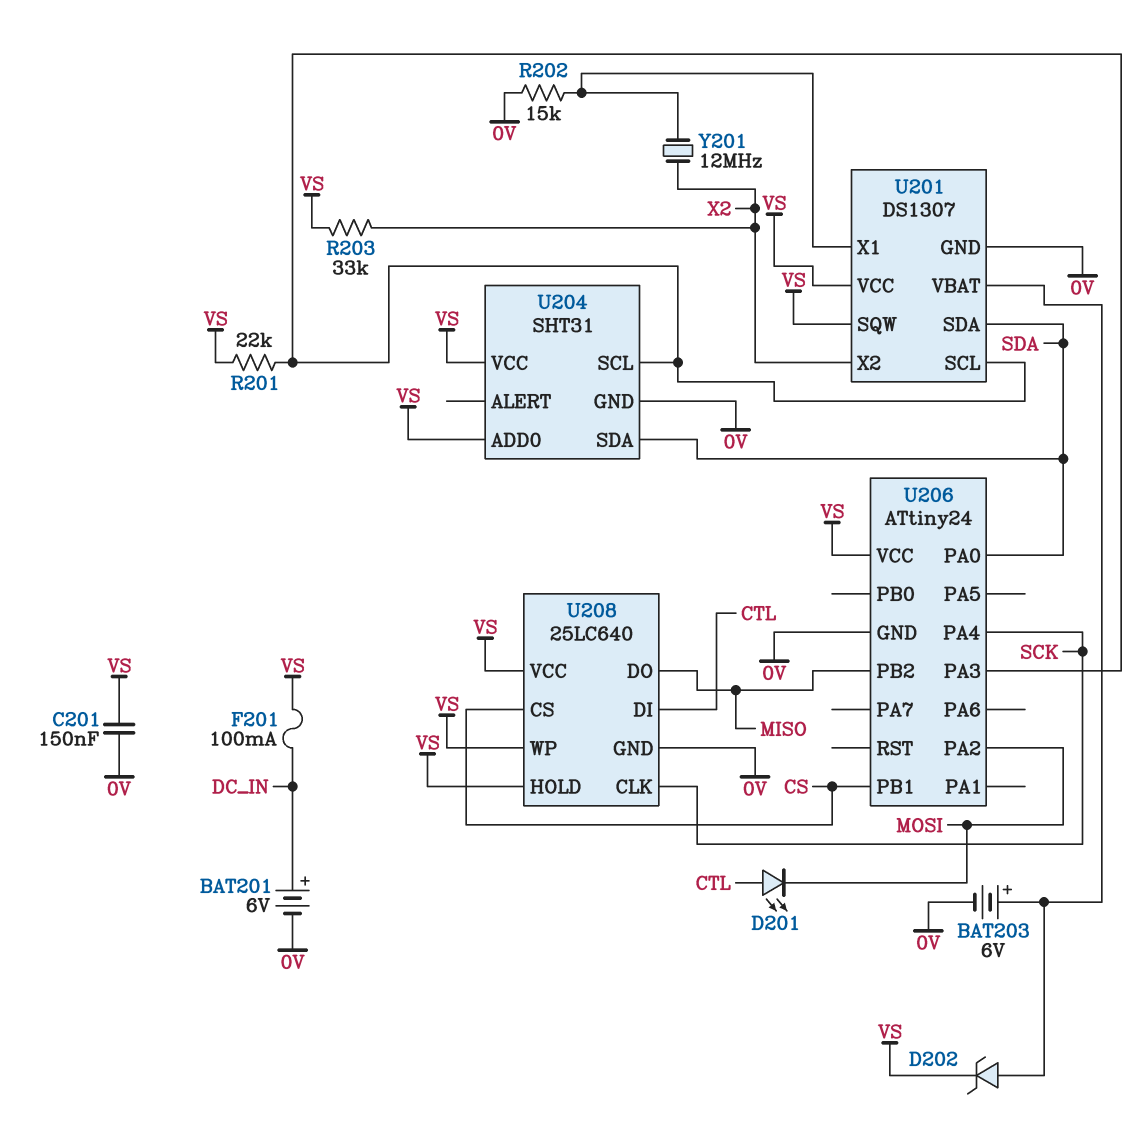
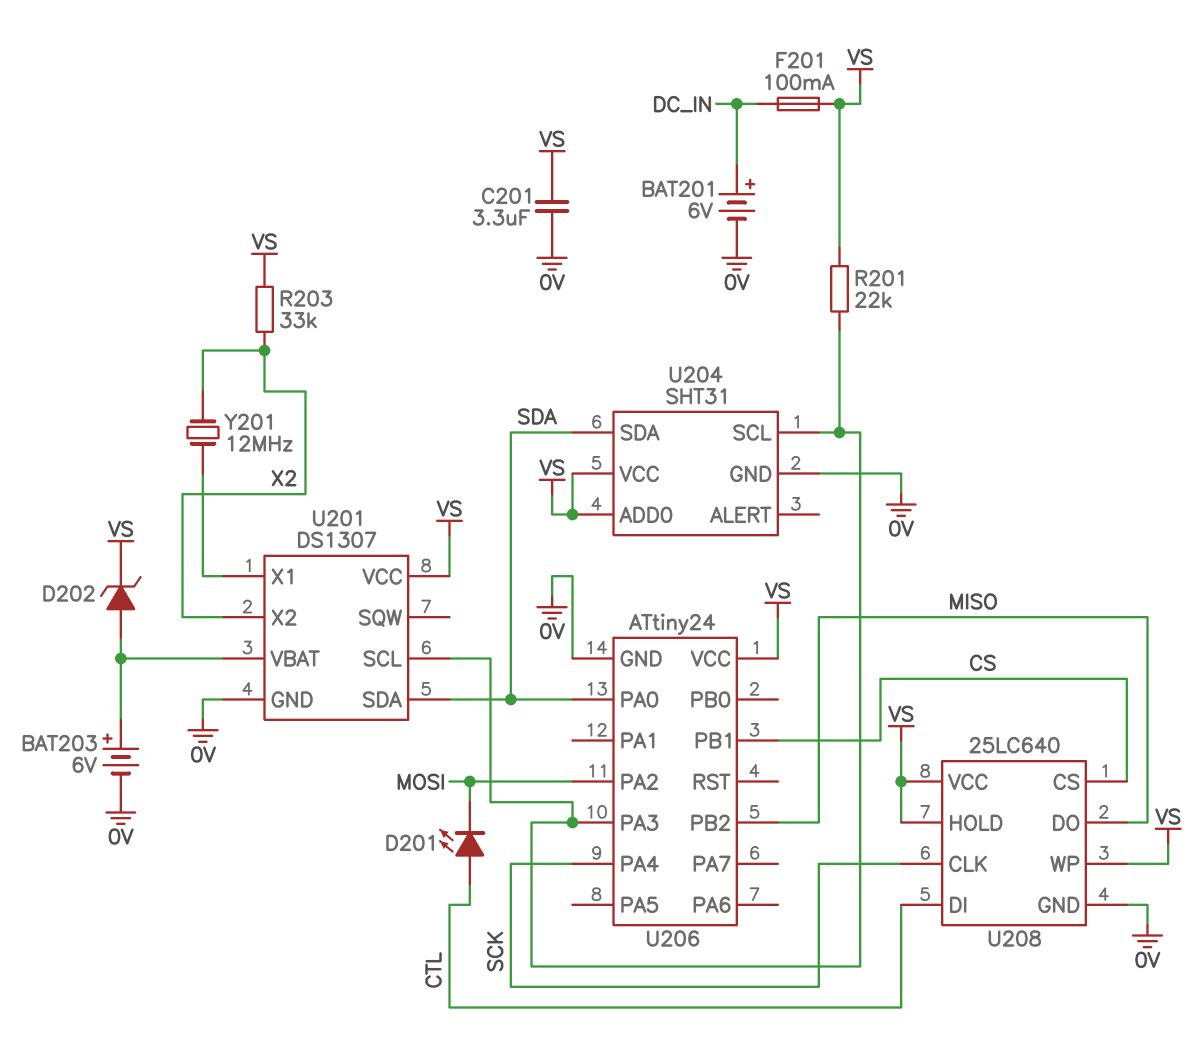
C201: 150nF (0V, VS) -> 3.3uF (0V, VS)
R202: 15k (0V, U201/X1) -> none
U201 pin SQW: VS -> none

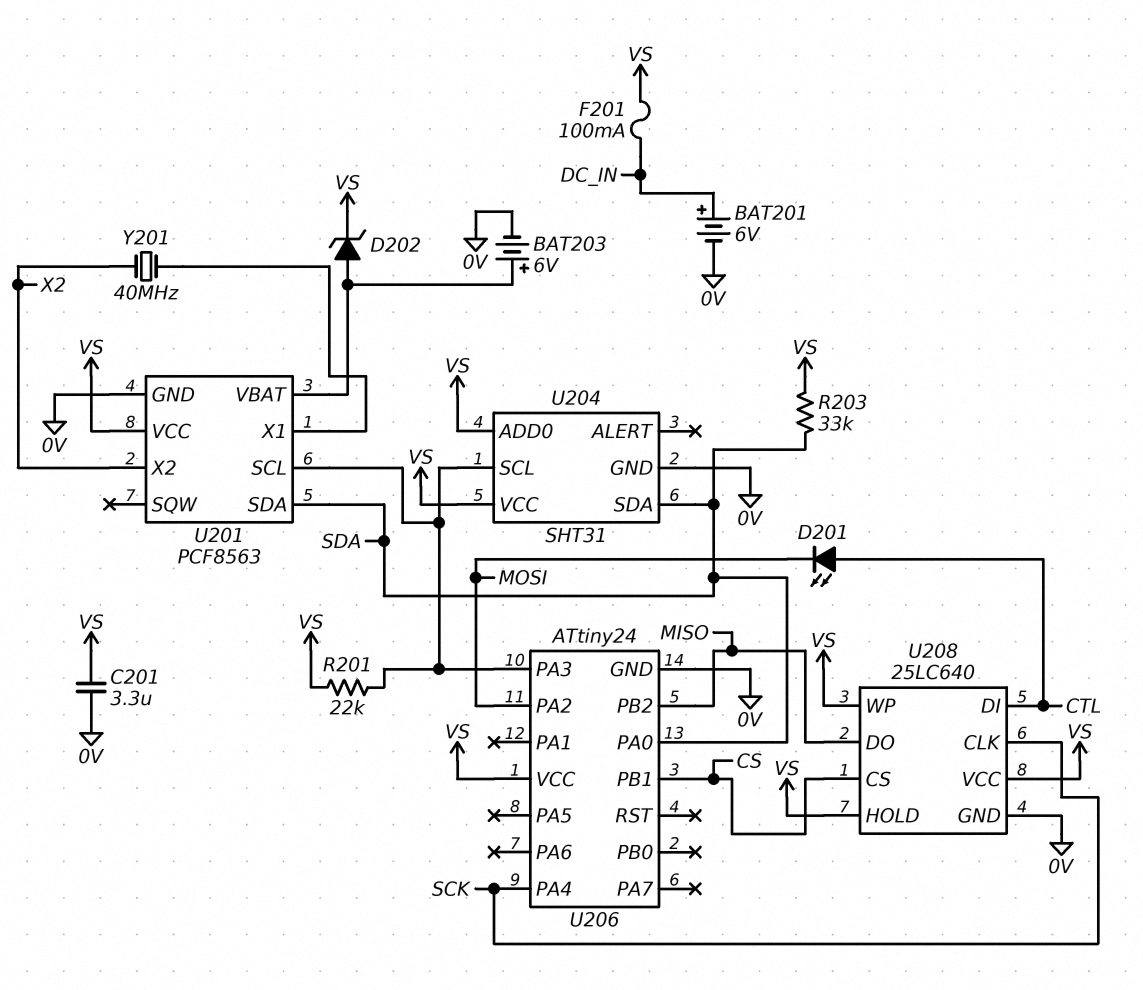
R203: 33k (VS, X2) -> 33k (SDA, VS)
U201: DS1307 -> PCF8563
Y201: 12MHz (U201/X1, X2) -> 40MHz (U201/X1, X2)

